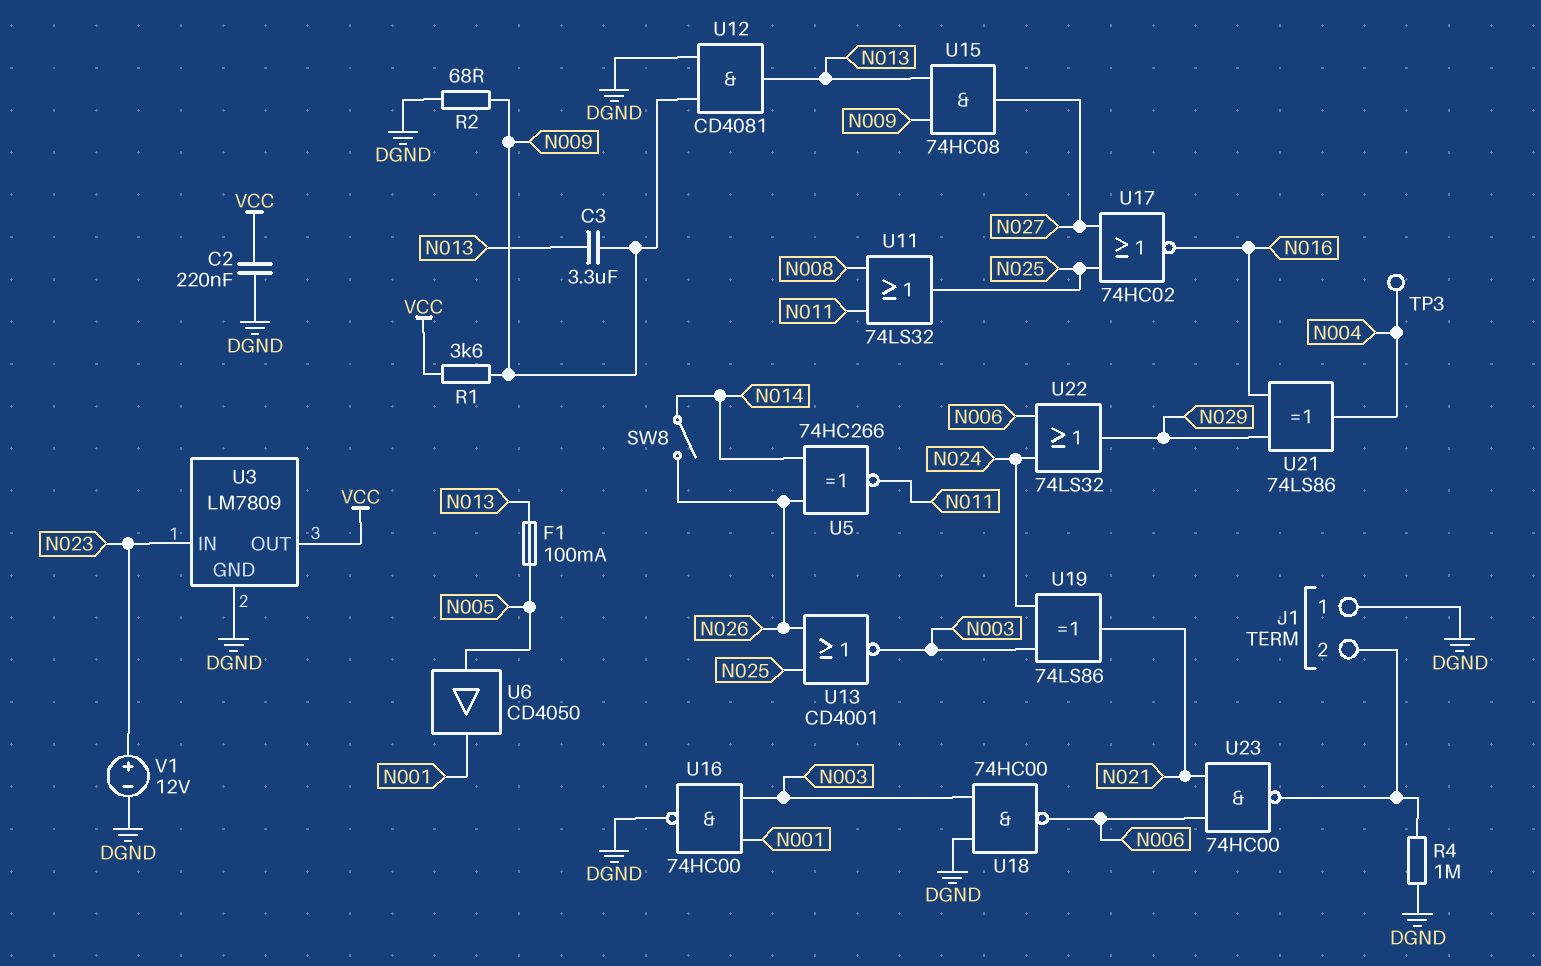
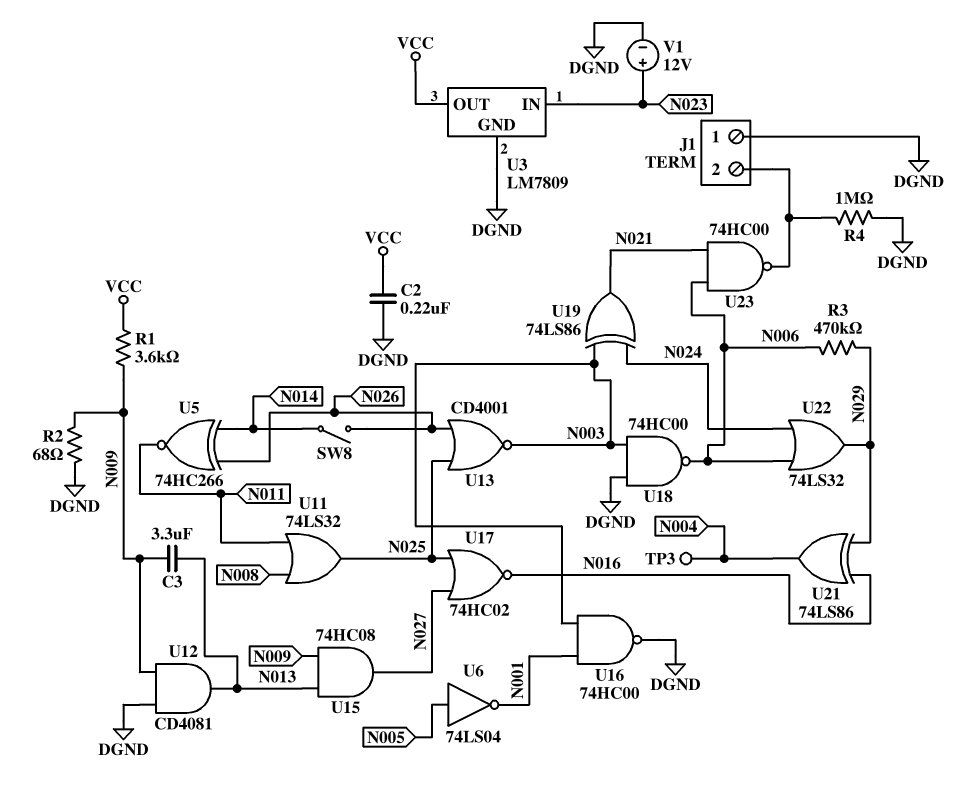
F1: 100mA (N005, N013) -> none
R3: none -> 470k (N006, N029)
U6: buffer CD4050 (in N005, out N001) -> NOT 74LS04 (in N005, out N001)

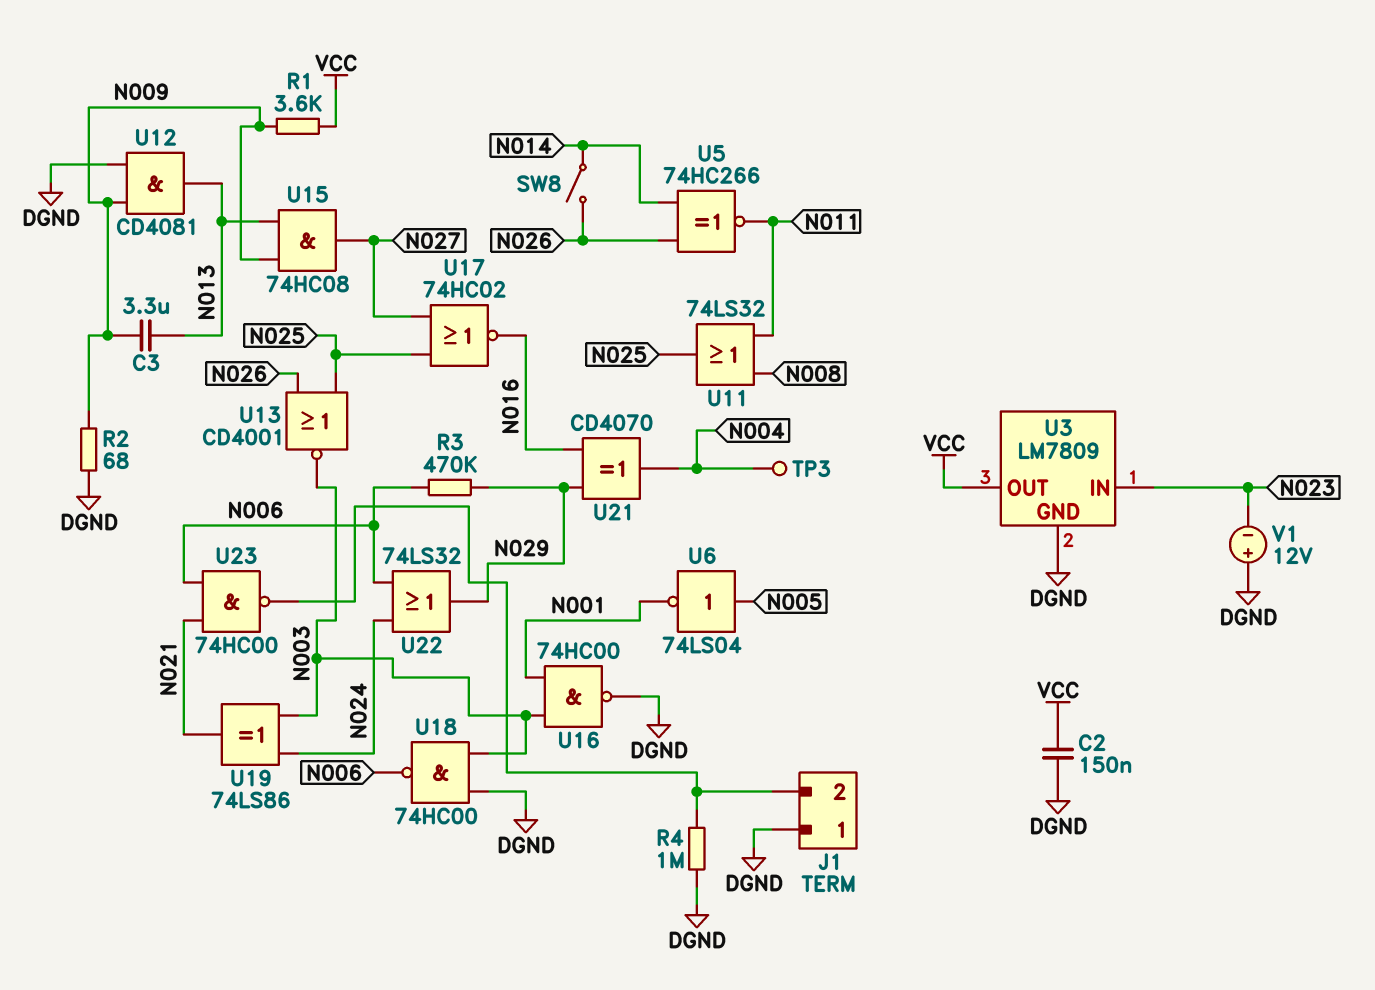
C2: 220nF (DGND, VCC) -> 150nF (DGND, VCC)
U21: XOR 74LS86 (in N016, in N029, out N004) -> XOR CD4070 (in N016, in N029, out N004)
V1: 12V (plus N023, minus DGND) -> 12V (plus DGND, minus N023)

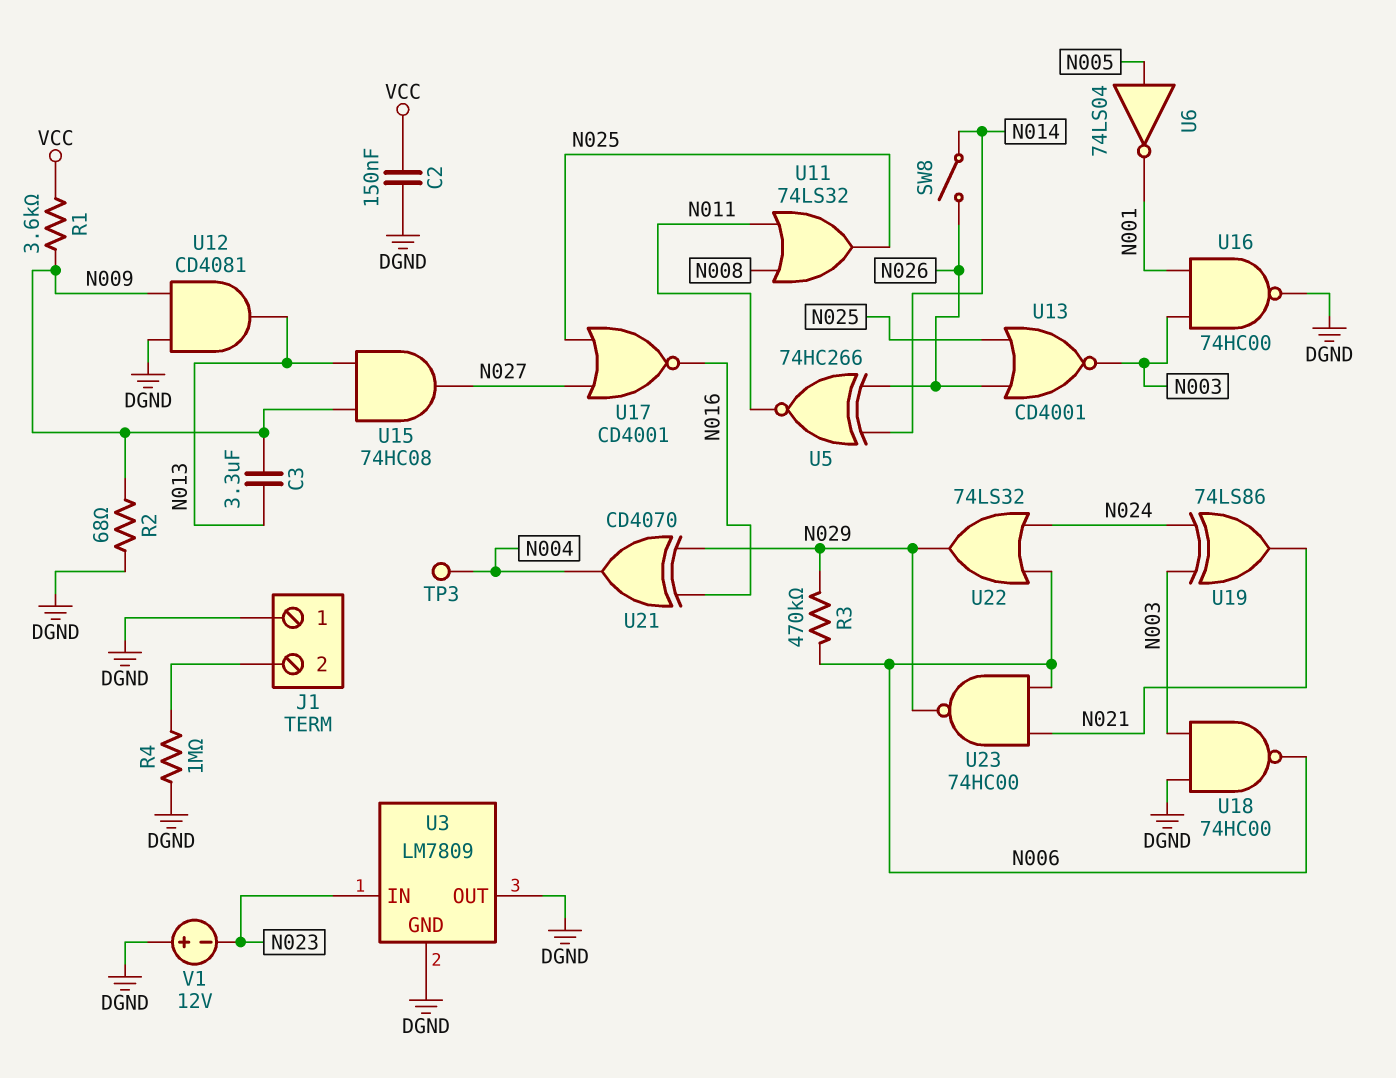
U3 pin OUT: VCC -> DGND
U17: NOR 74HC02 (in N025, in N027, out N016) -> NOR CD4001 (in N025, in N027, out N016)
U23: NAND 74HC00 (in N006, in N021, out J1/2) -> NAND 74HC00 (in N006, in N021, out N029)

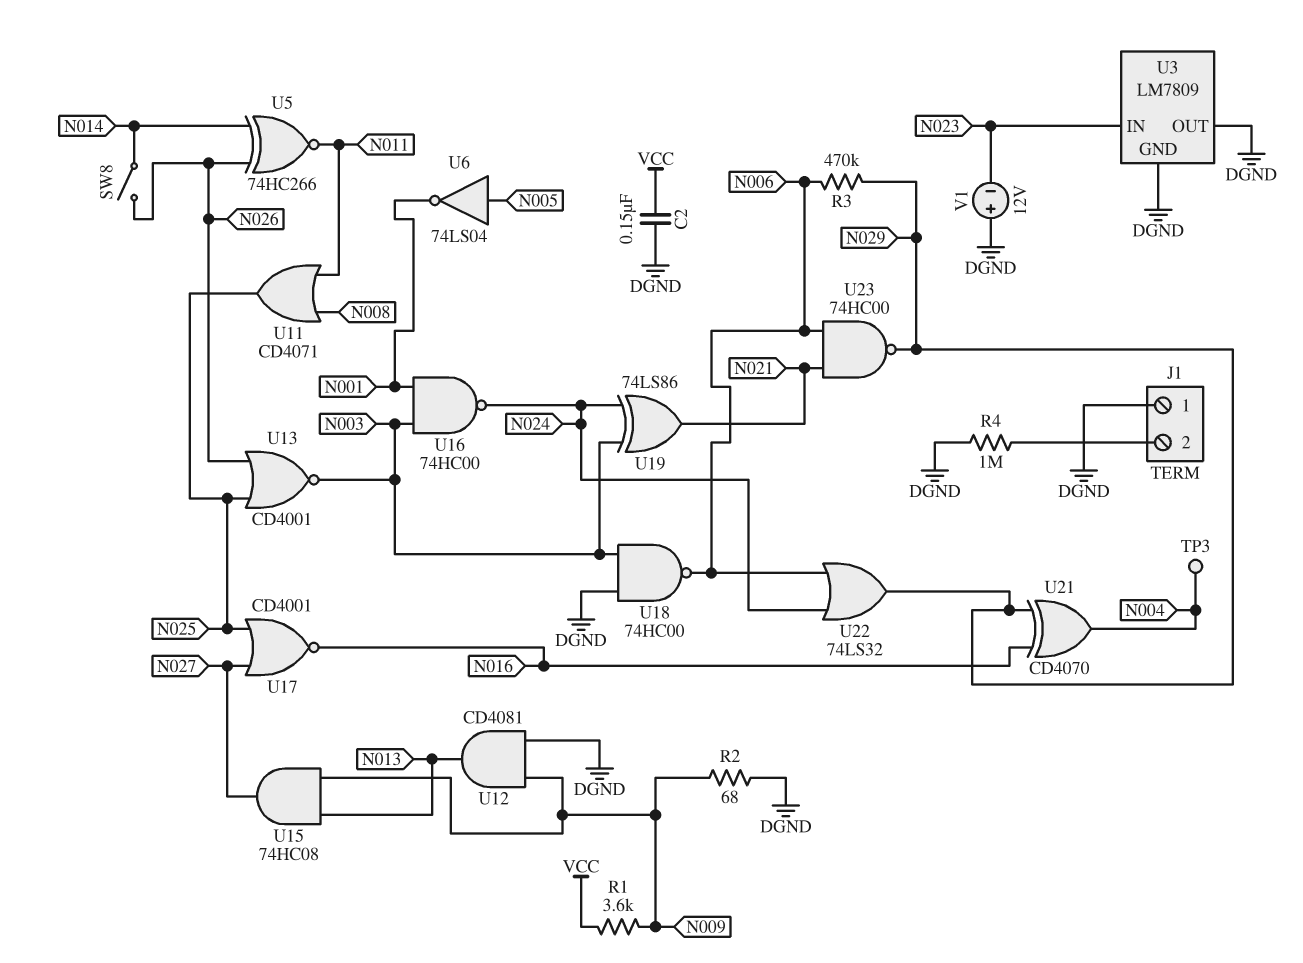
C3: 3.3uF (N009, N013) -> none
U11: OR 74LS32 (in N008, in N011, out N025) -> OR CD4071 (in N008, in N011, out N025)
U16: NAND 74HC00 (in N001, in N003, out DGND) -> NAND 74HC00 (in N001, in N003, out N024)

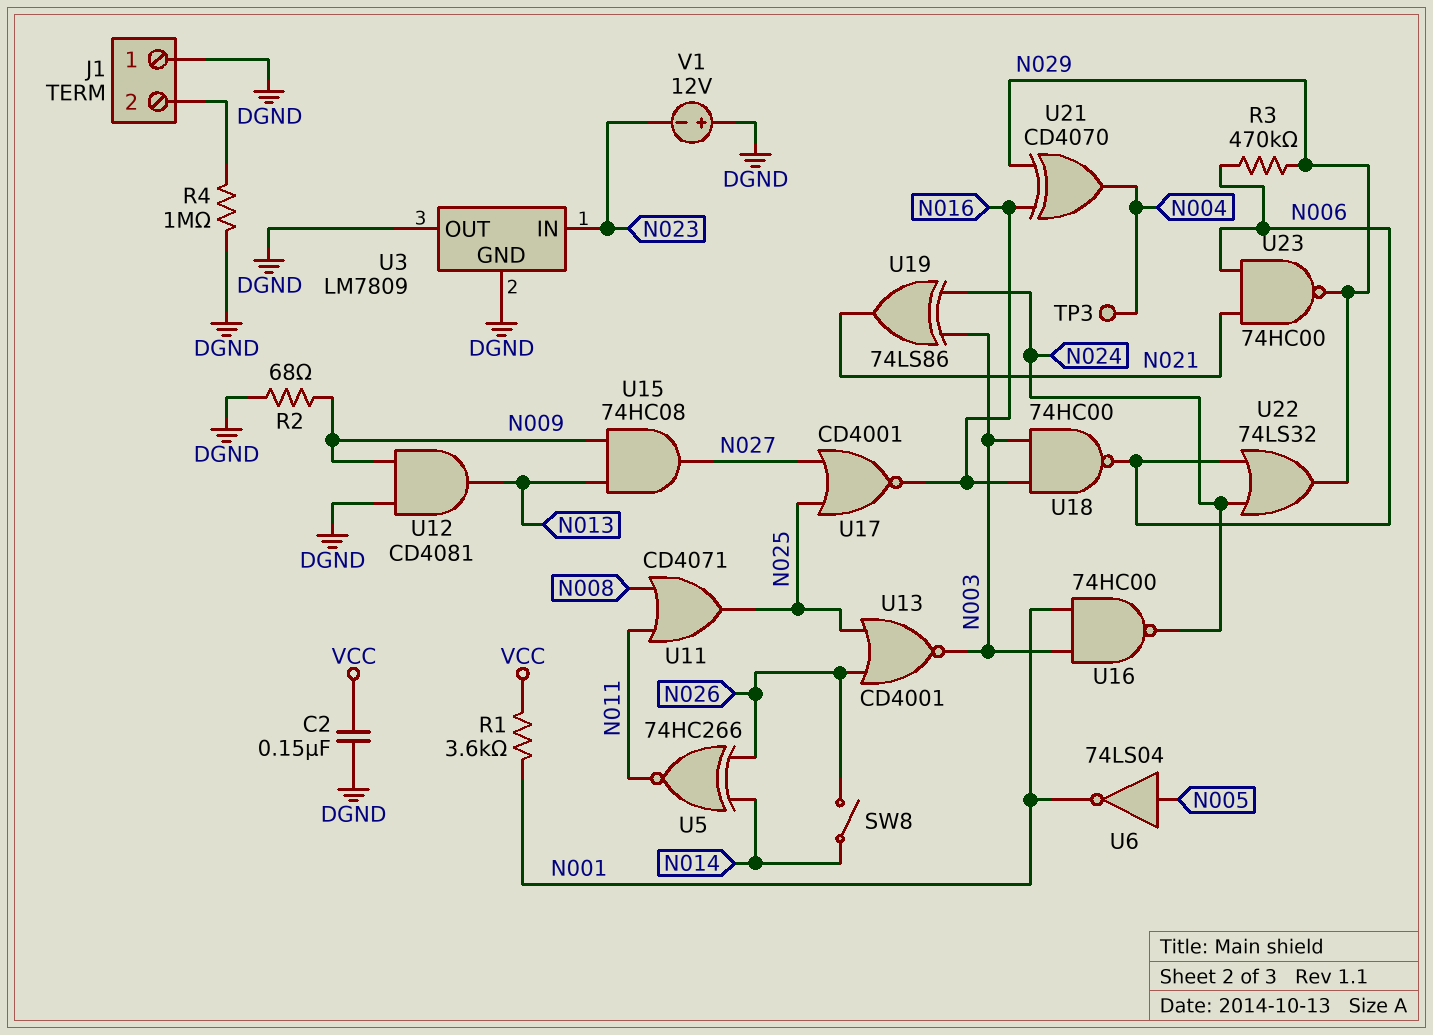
R1: 3.6k (N009, VCC) -> 3.6k (N001, VCC)
U18: NAND 74HC00 (in DGND, in N003, out N006) -> NAND 74HC00 (in N003, in N016, out N006)

